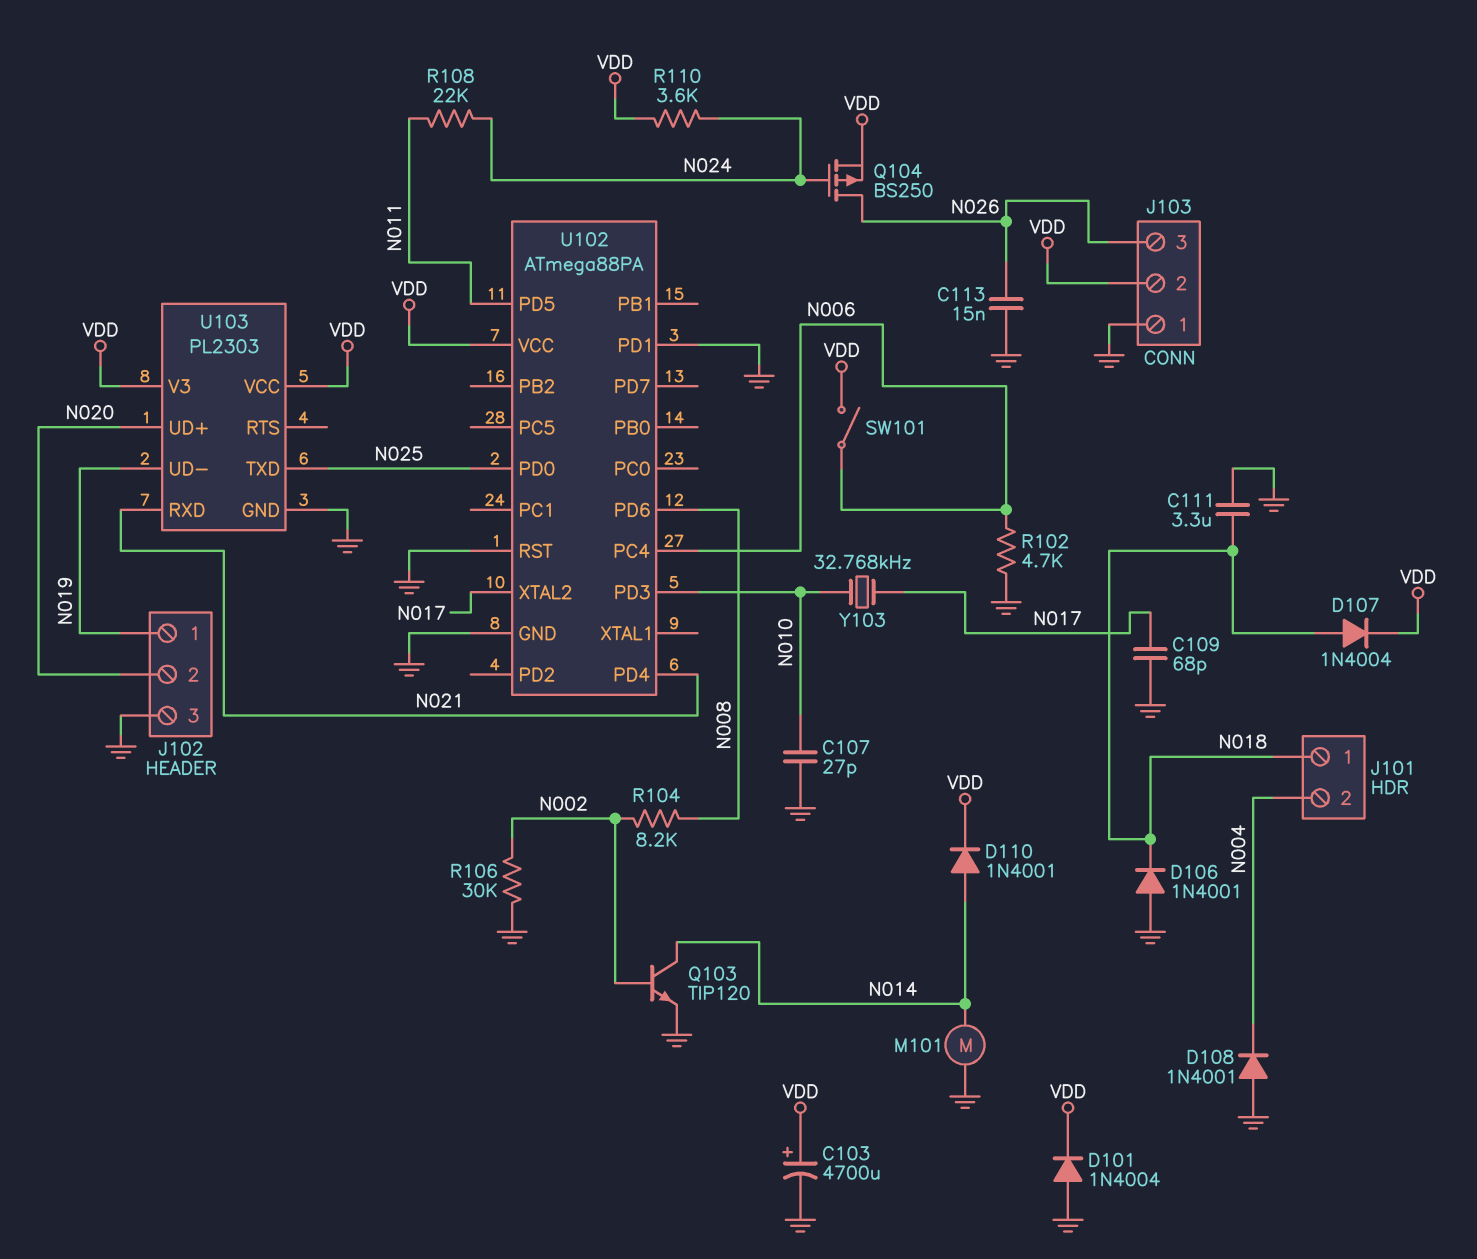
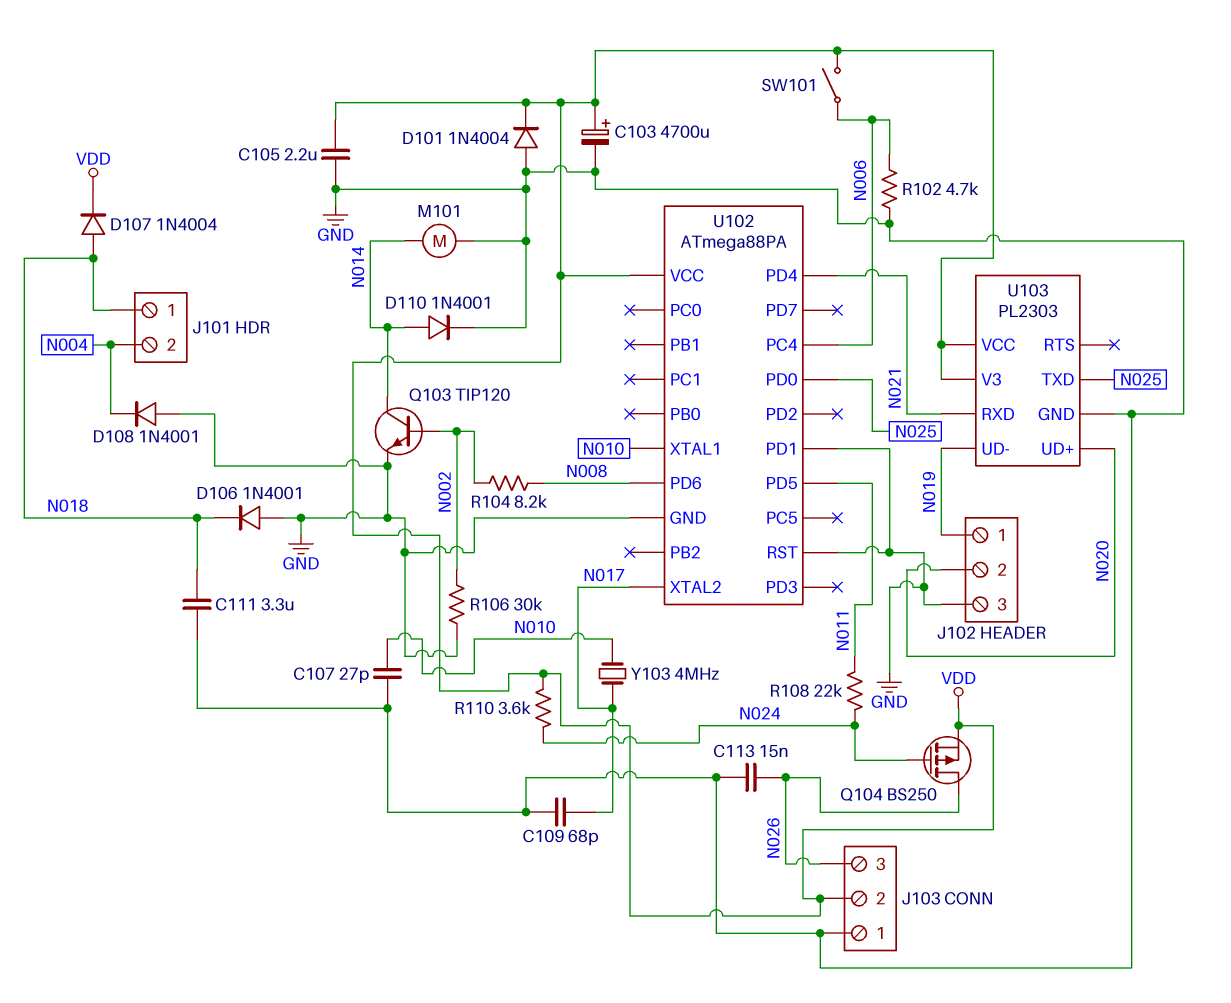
C105: none -> 2.2uF (GND, VDD)
D110: diode 1N4001 (A N014, K VDD) -> diode 1N4001 (A N014, K GND)
U102 pin PD3: N010 -> none
U102 pin XTAL1: none -> N010
Y103: 32.768kHz (N010, N017) -> 4MHz (N010, N017)

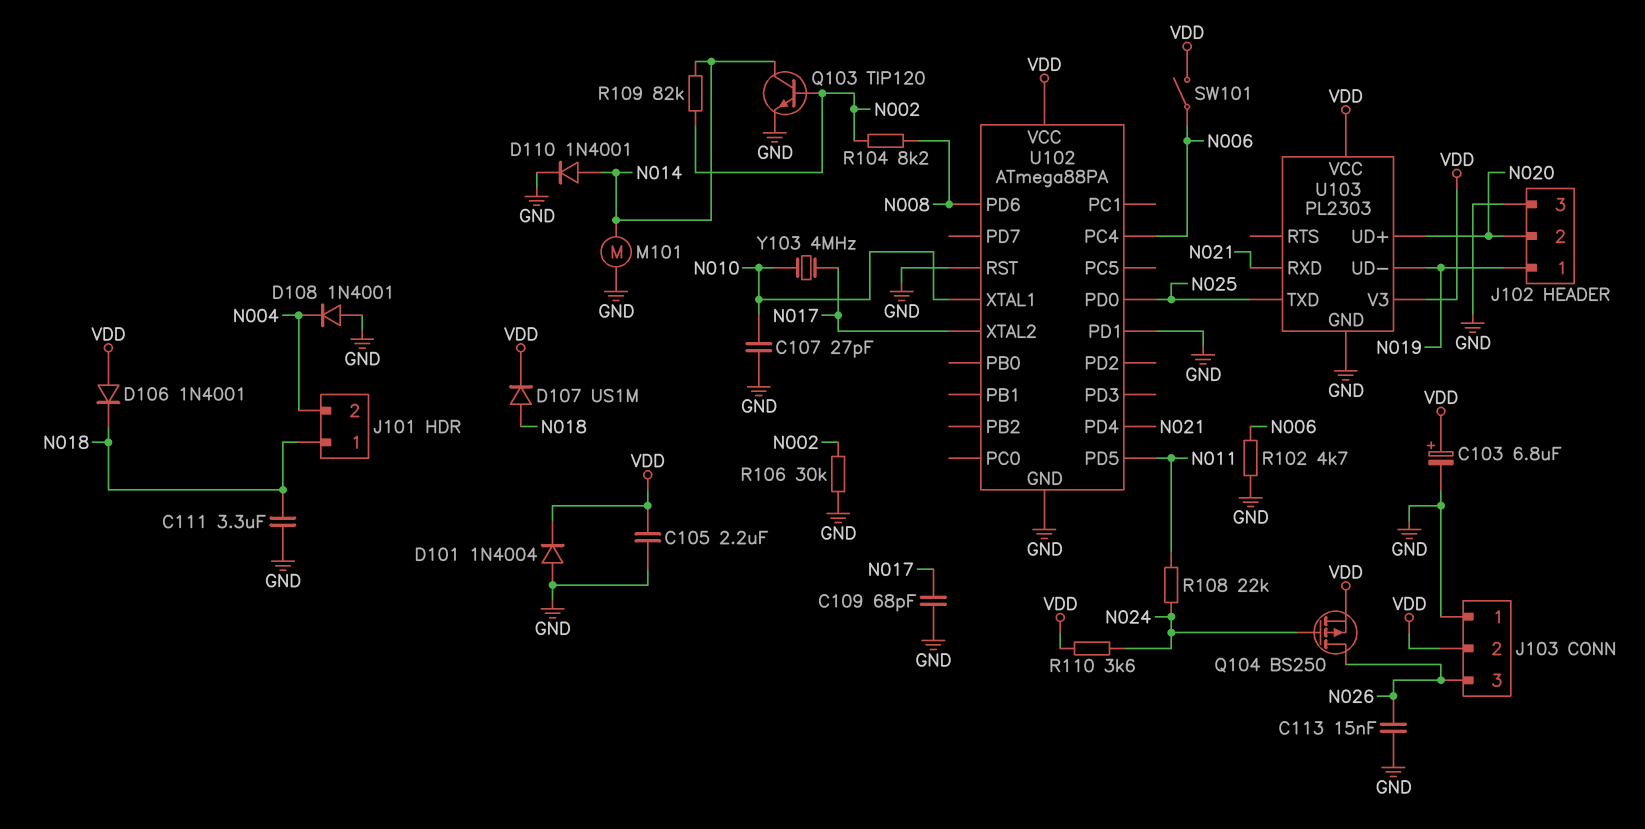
C103: 4700uF (plus VDD, minus GND) -> 6.8uF (plus VDD, minus GND)
D106: diode 1N4001 (A GND, K N018) -> diode 1N4001 (A VDD, K N018)
D107: diode 1N4004 (A N018, K VDD) -> diode US1M (A N018, K VDD)
R109: none -> 82k (N002, N014)

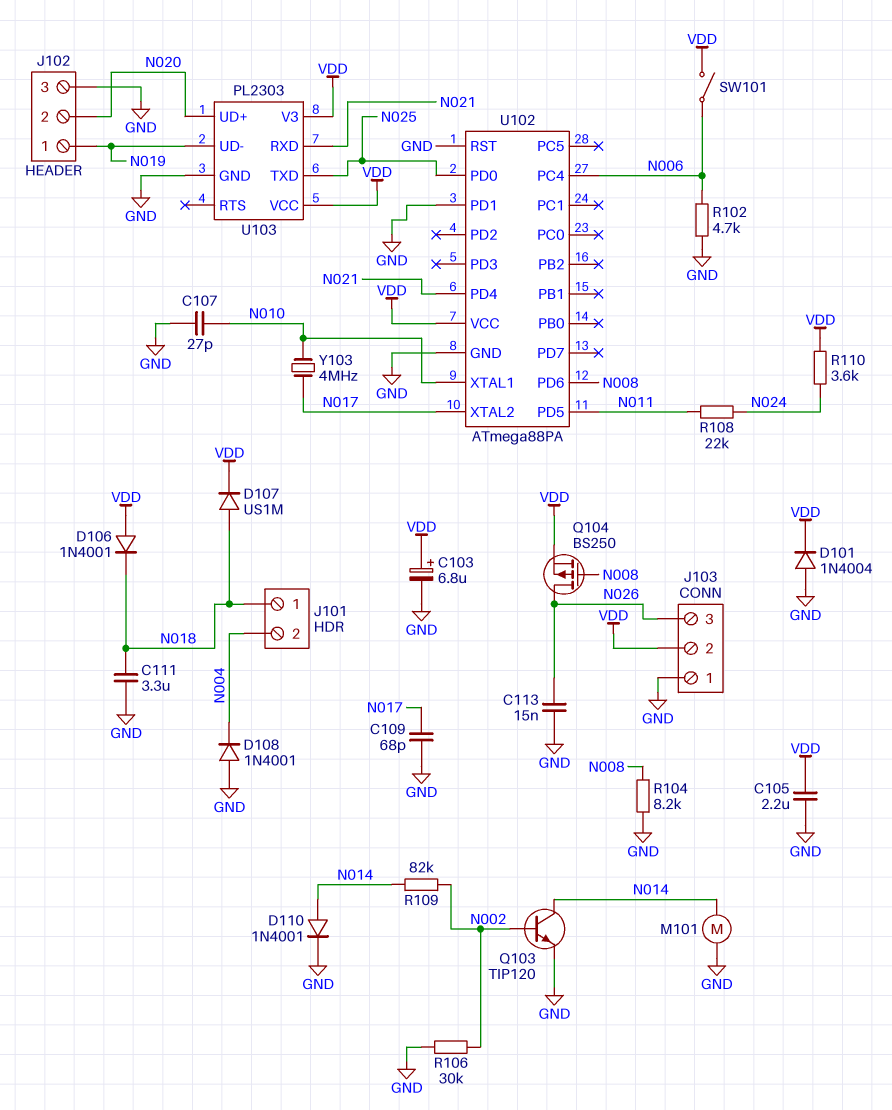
Q104: PMOS BS250 (G N024, D N026, S VDD) -> PMOS BS250 (G N008, D N026, S VDD)
R104: 8.2k (N002, N008) -> 8.2k (GND, N008)

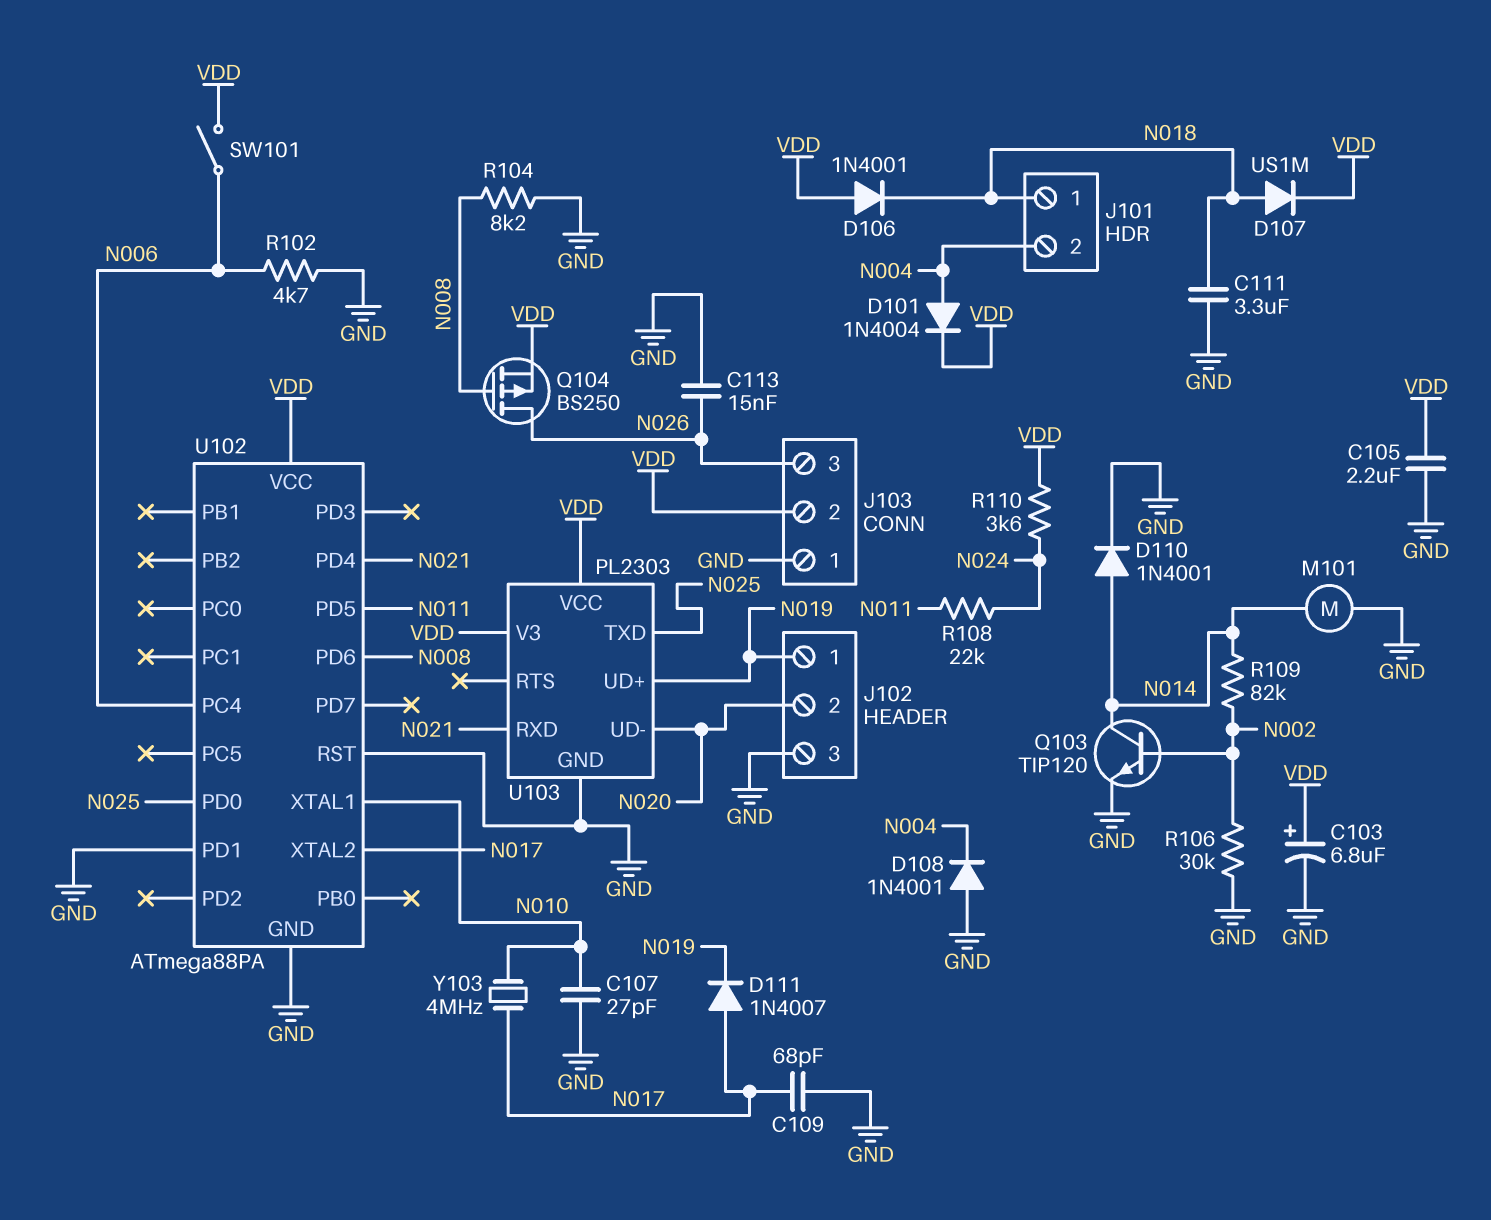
D101: diode 1N4004 (A GND, K VDD) -> diode 1N4004 (A N004, K VDD)
D111: none -> diode 1N4007 (A N017, K N019)
U103 pin UD+: N020 -> N019
U103 pin UD-: N019 -> N020

